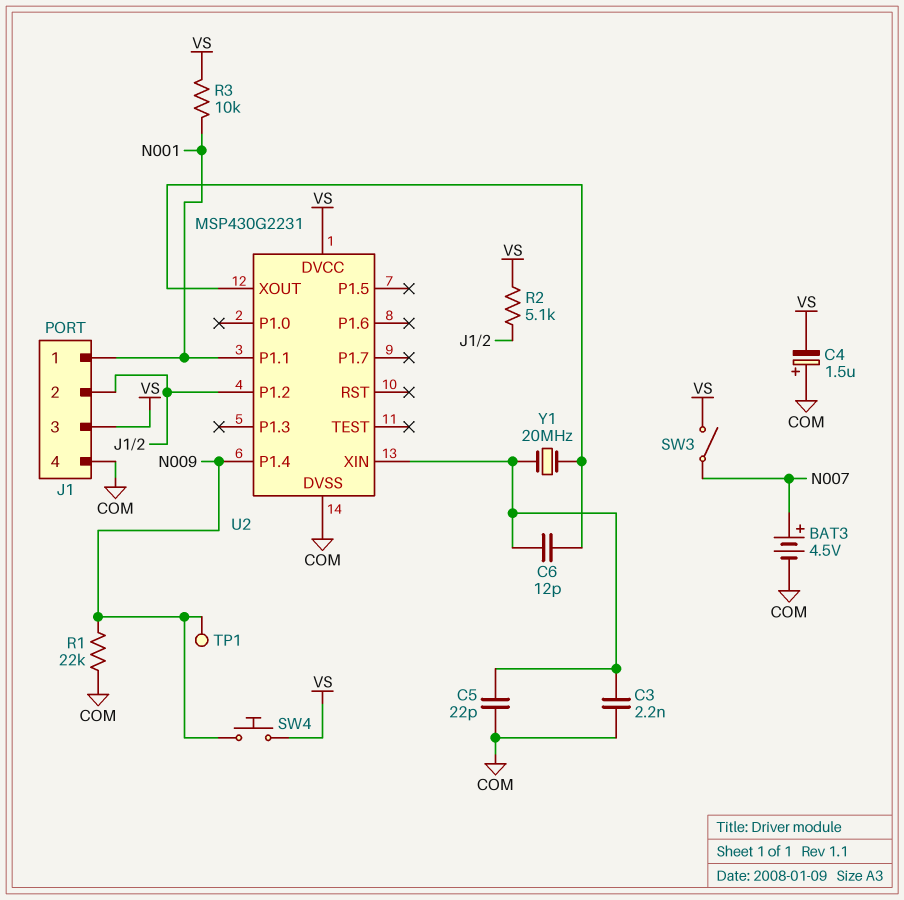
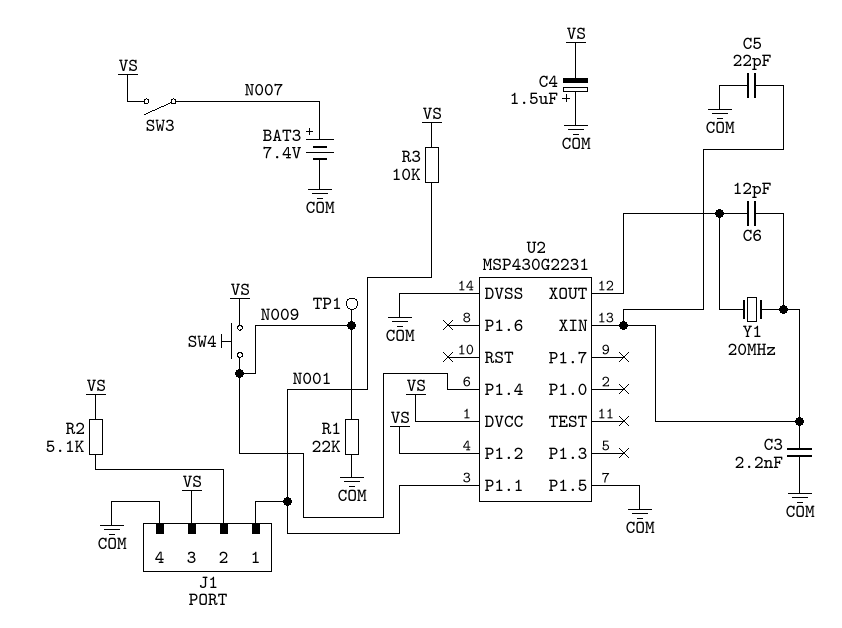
BAT3: 4.5V (plus N007, minus COM) -> 7.4V (plus N007, minus COM)
U2 pin P1.2: J1/2 -> VS
U2 pin P1.5: none -> COM

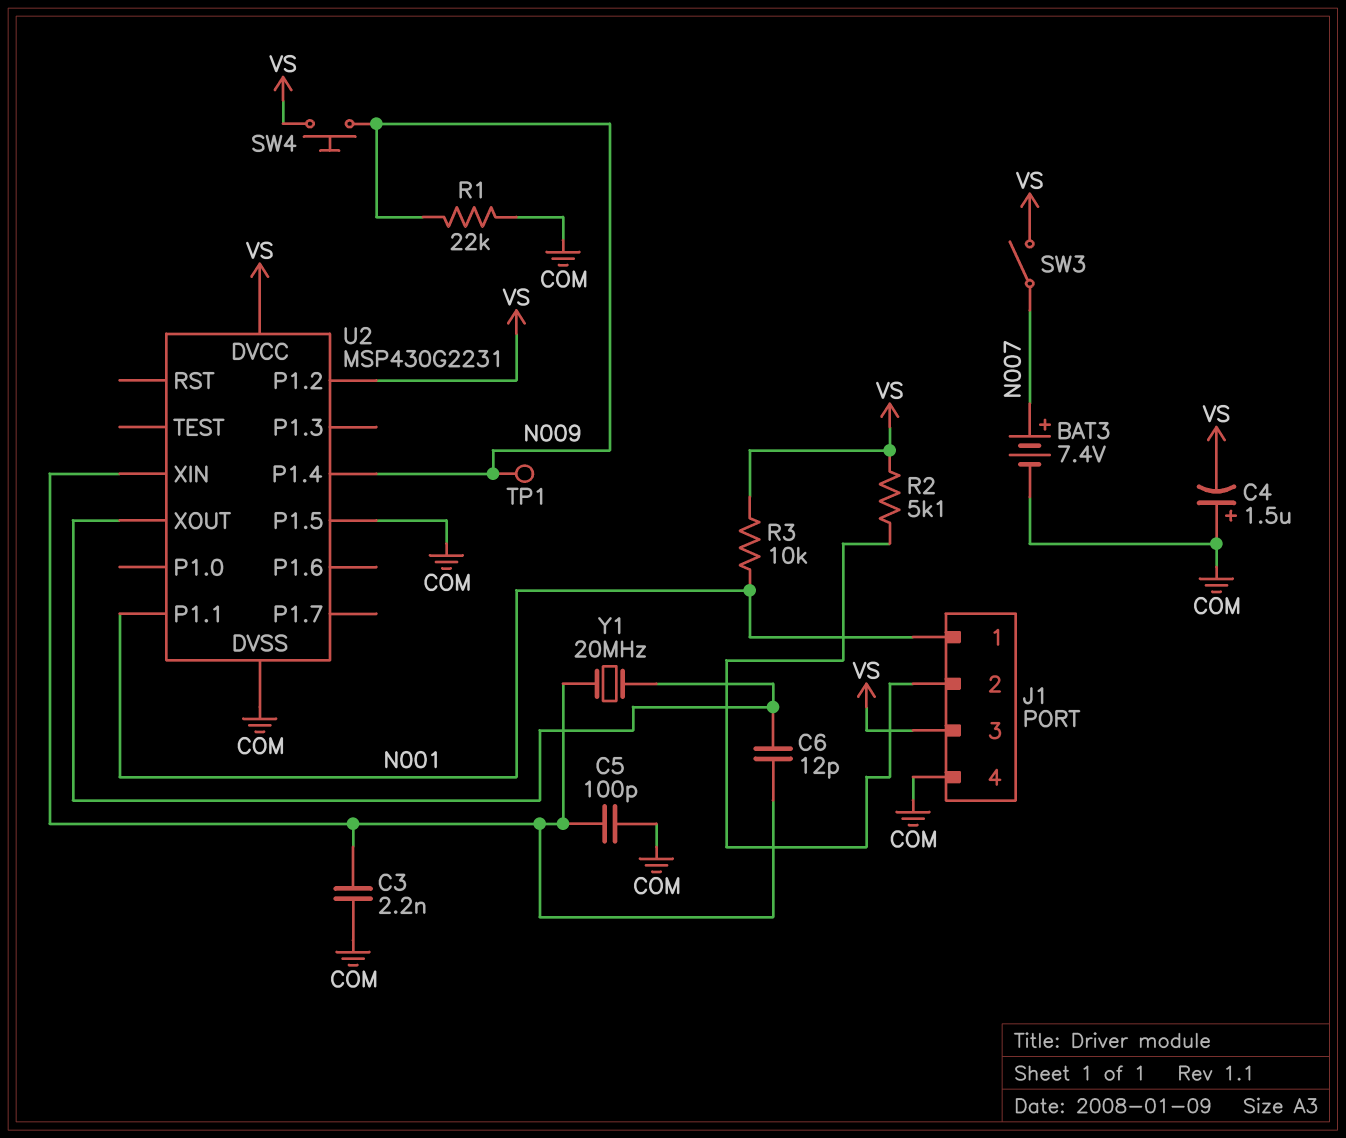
C5: 22pF (COM, U2/XIN) -> 100pF (COM, U2/XIN)

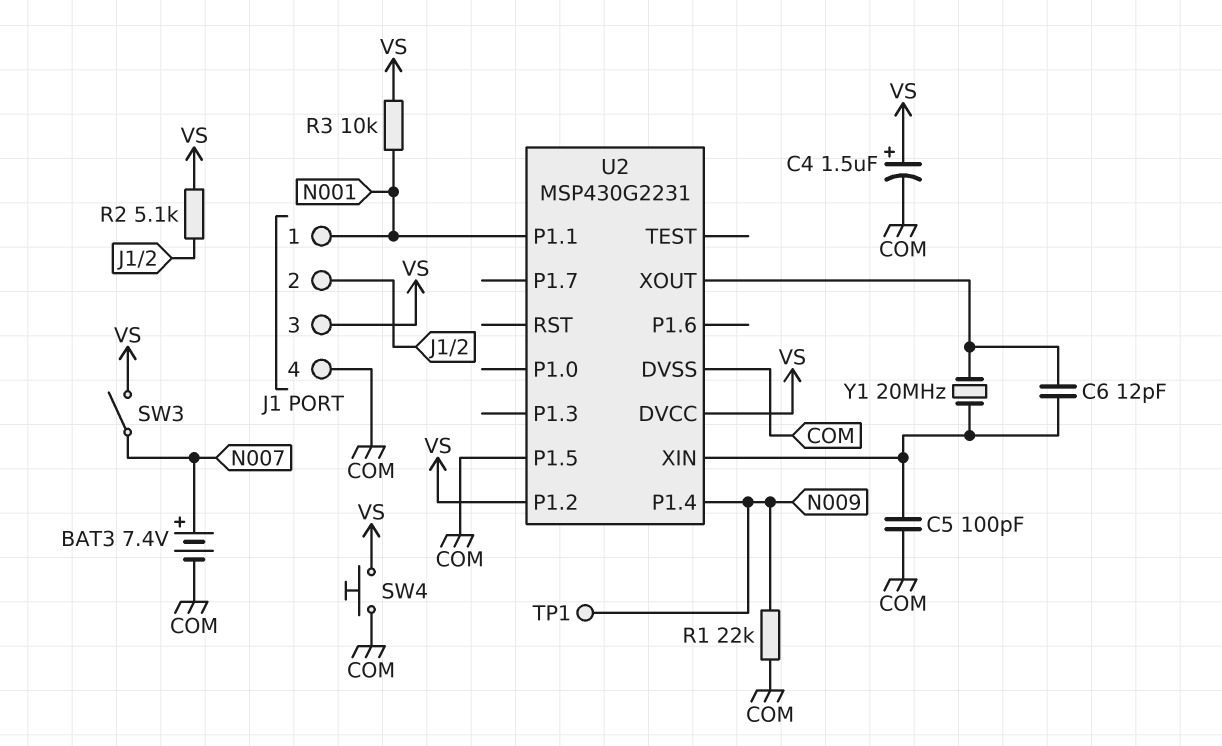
C3: 2.2nF (COM, U2/XIN) -> none
C4: 1.5uF (plus COM, minus VS) -> 1.5uF (plus VS, minus COM)
SW4: button (N009, VS) -> button (COM, VS)

